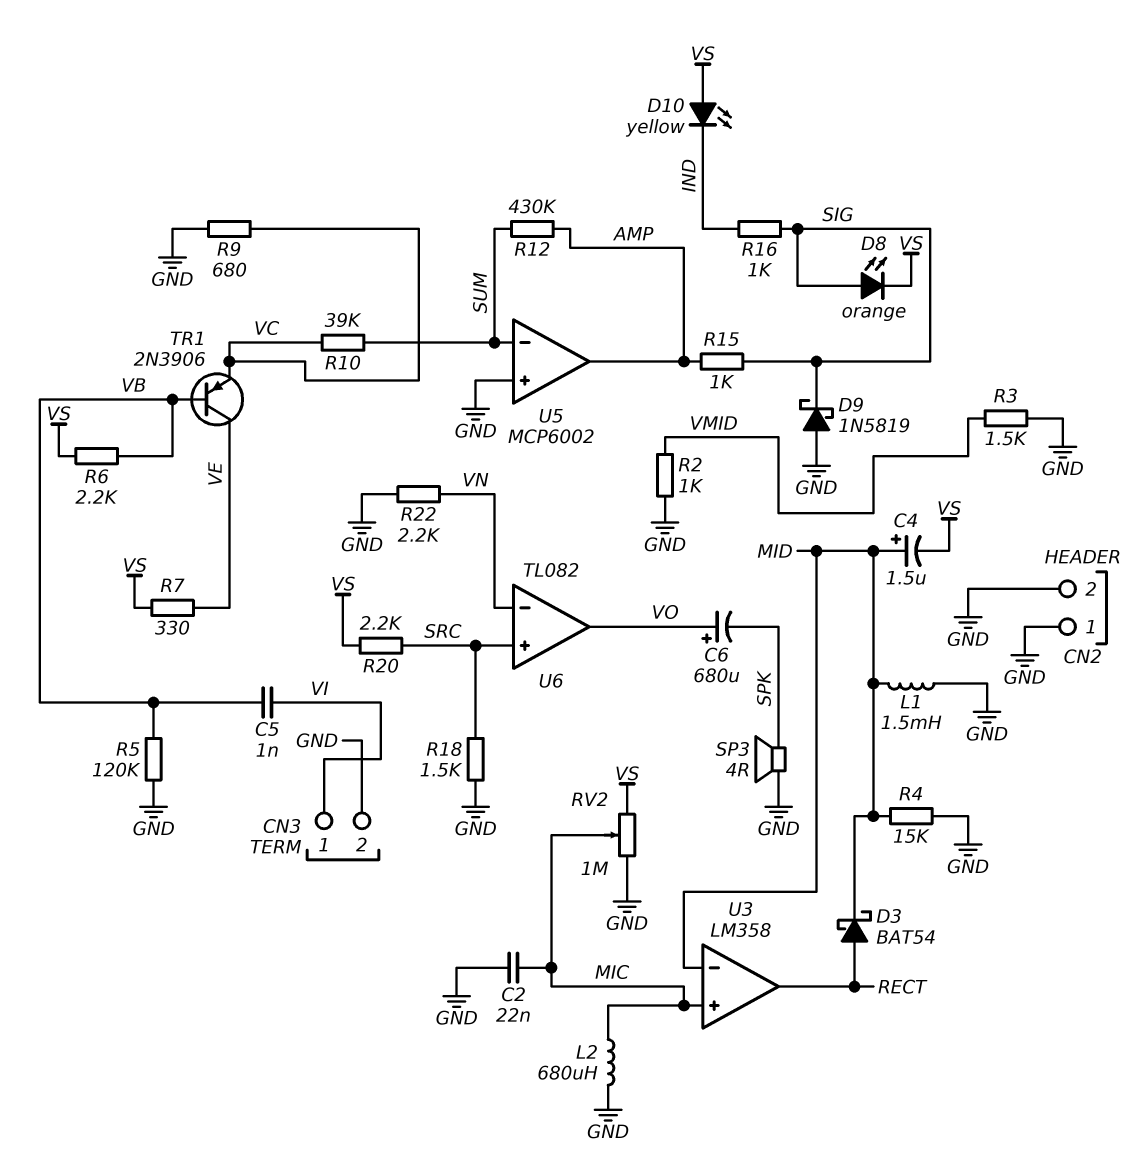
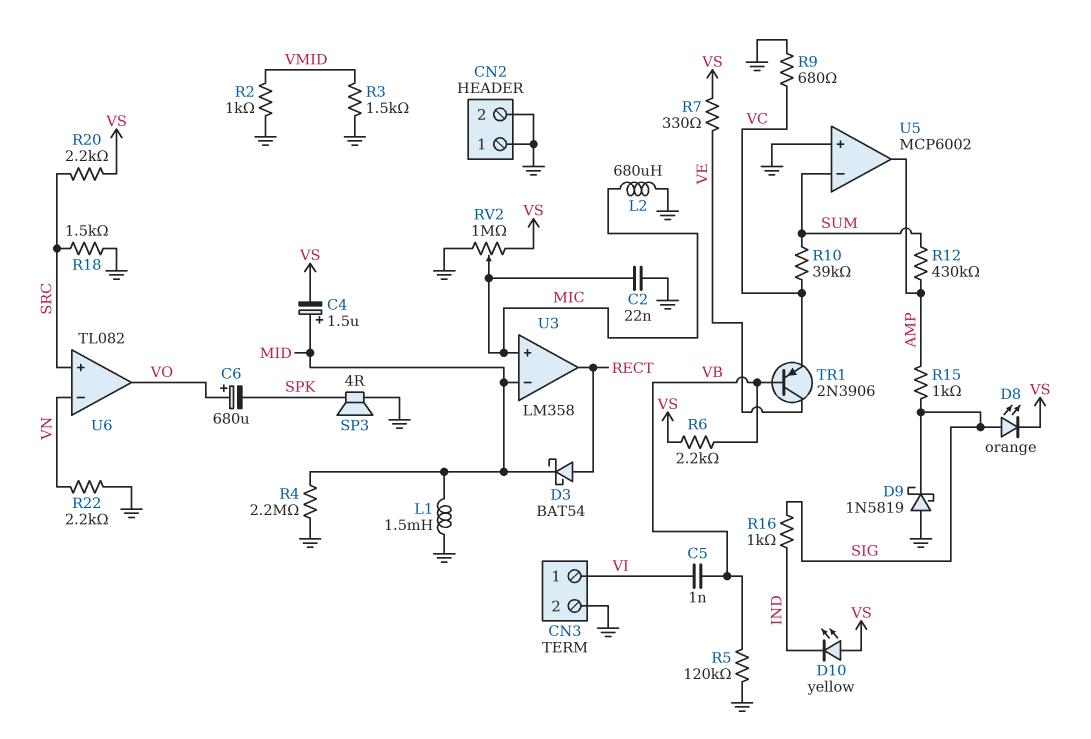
R4: 15k (GND, MID) -> 2.2M (GND, MID)

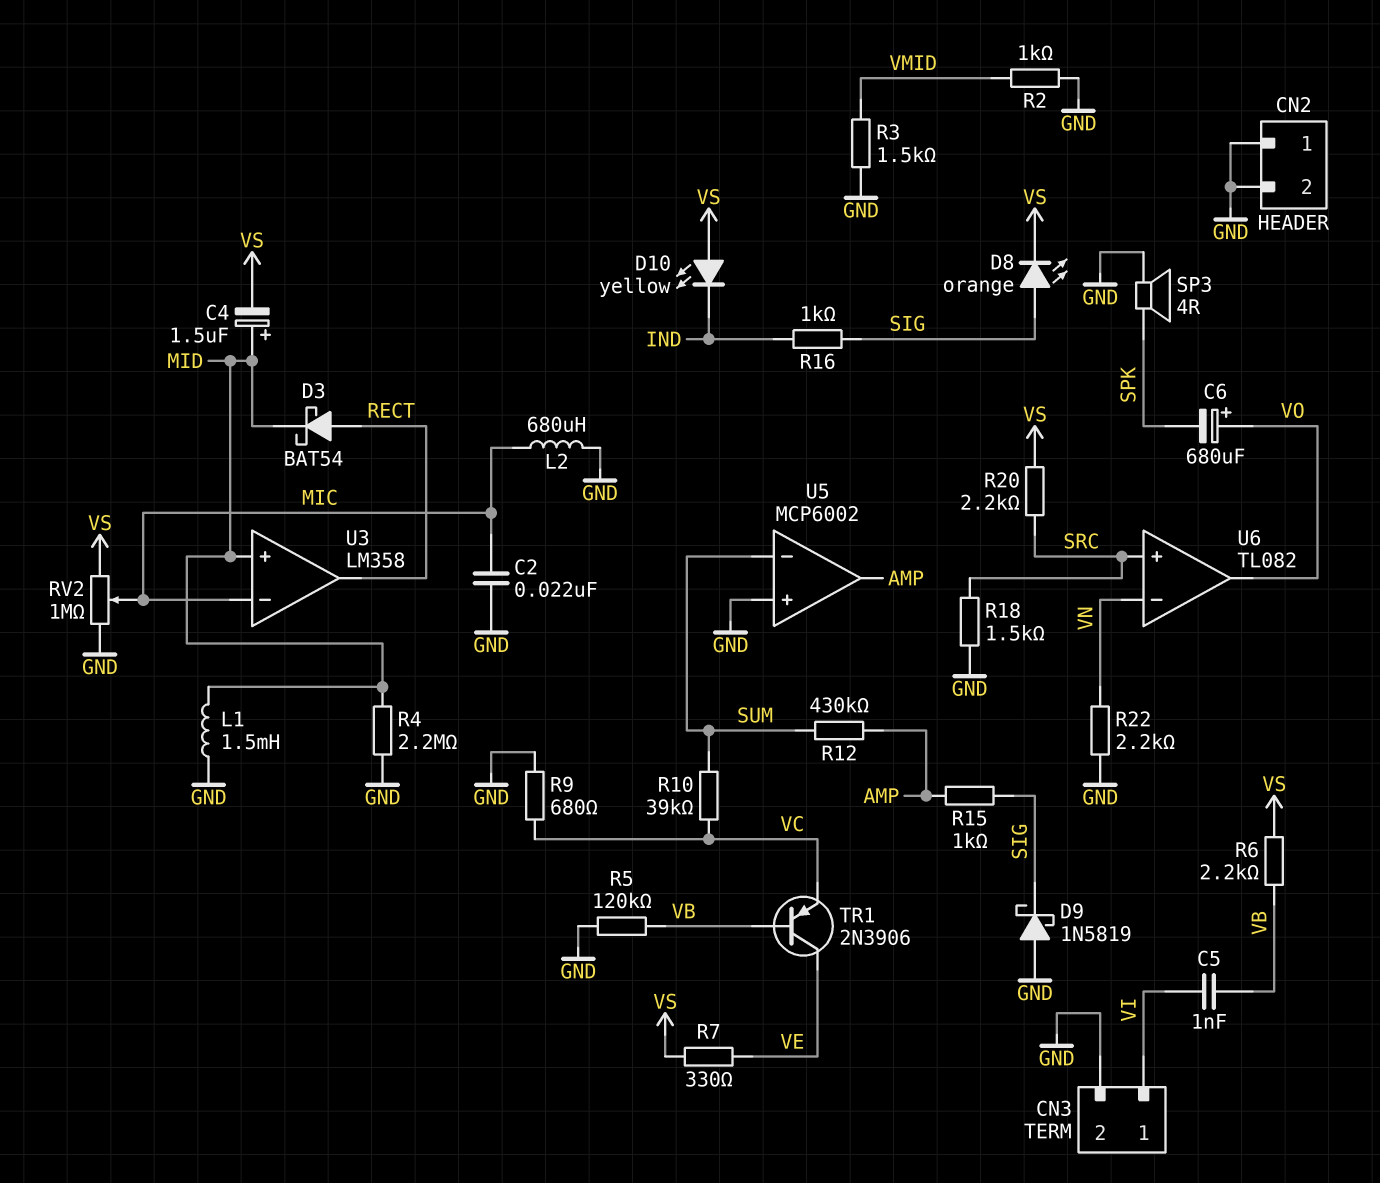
U3 pin in+: MIC -> MID
U3 pin in-: MID -> MIC

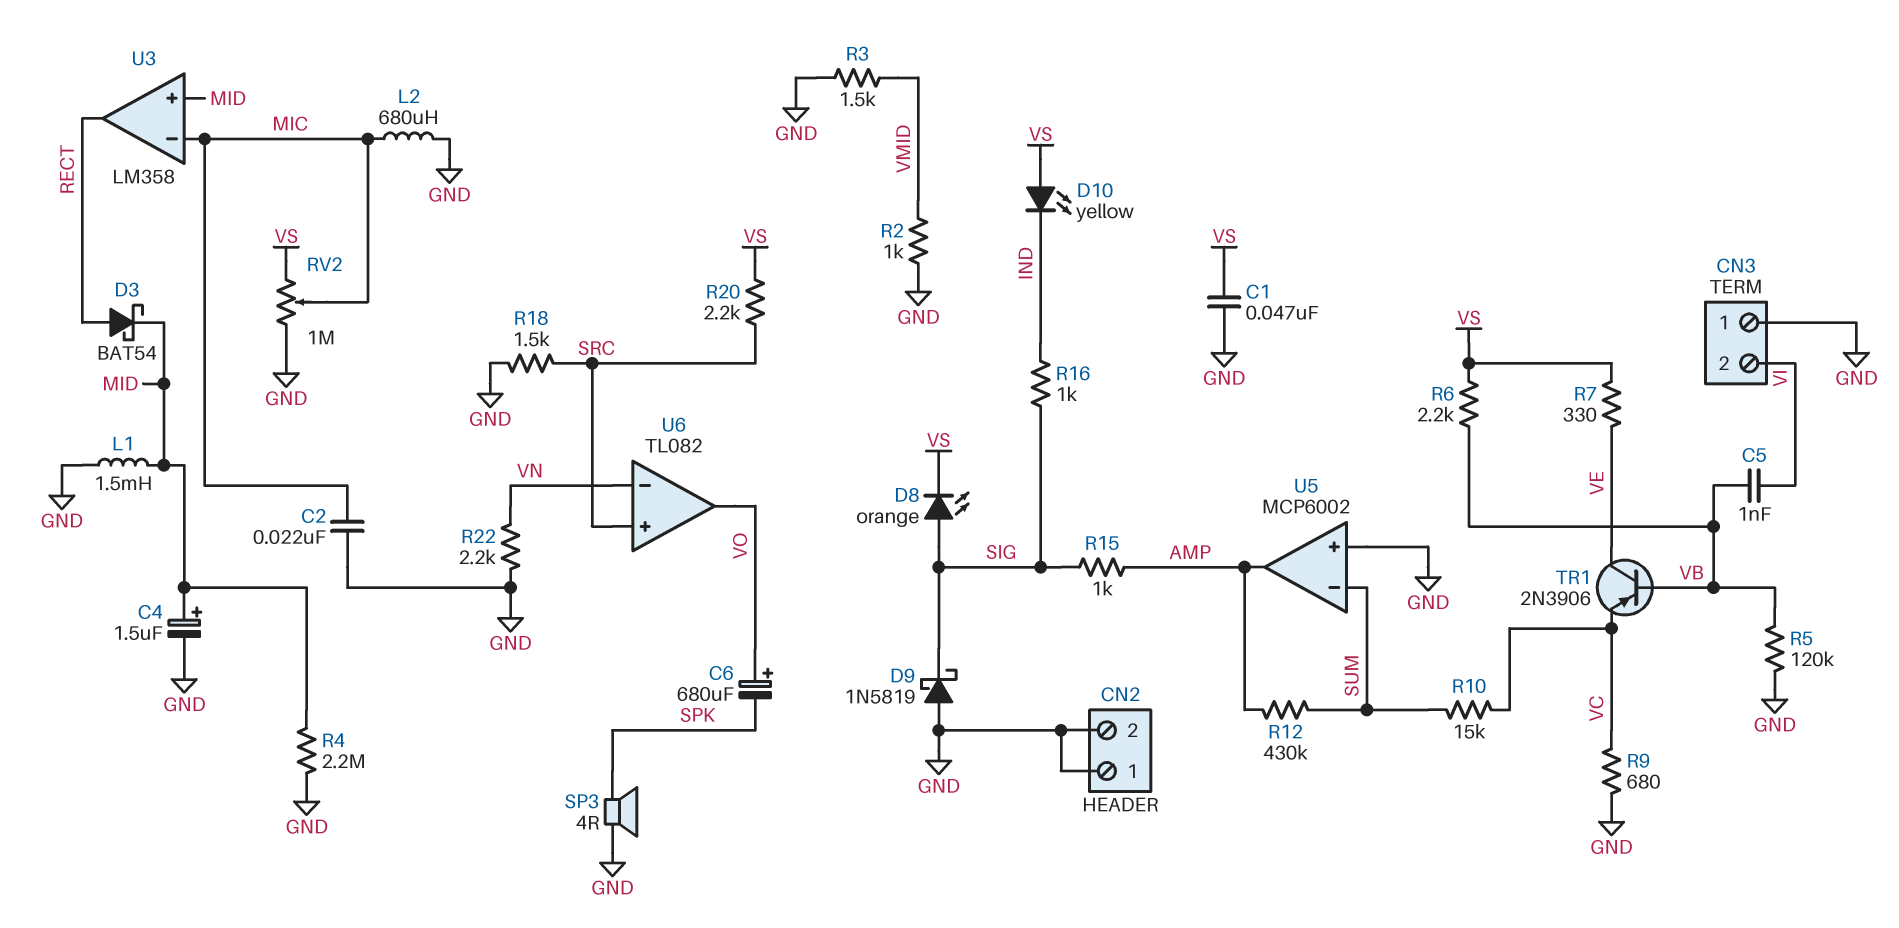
C1: none -> 47nF (GND, VS)
C4: 1.5uF (plus MID, minus VS) -> 1.5uF (plus MID, minus GND)
CN3 pin 1: VI -> GND
CN3 pin 2: GND -> VI
R10: 39k (SUM, VC) -> 15k (SUM, VC)

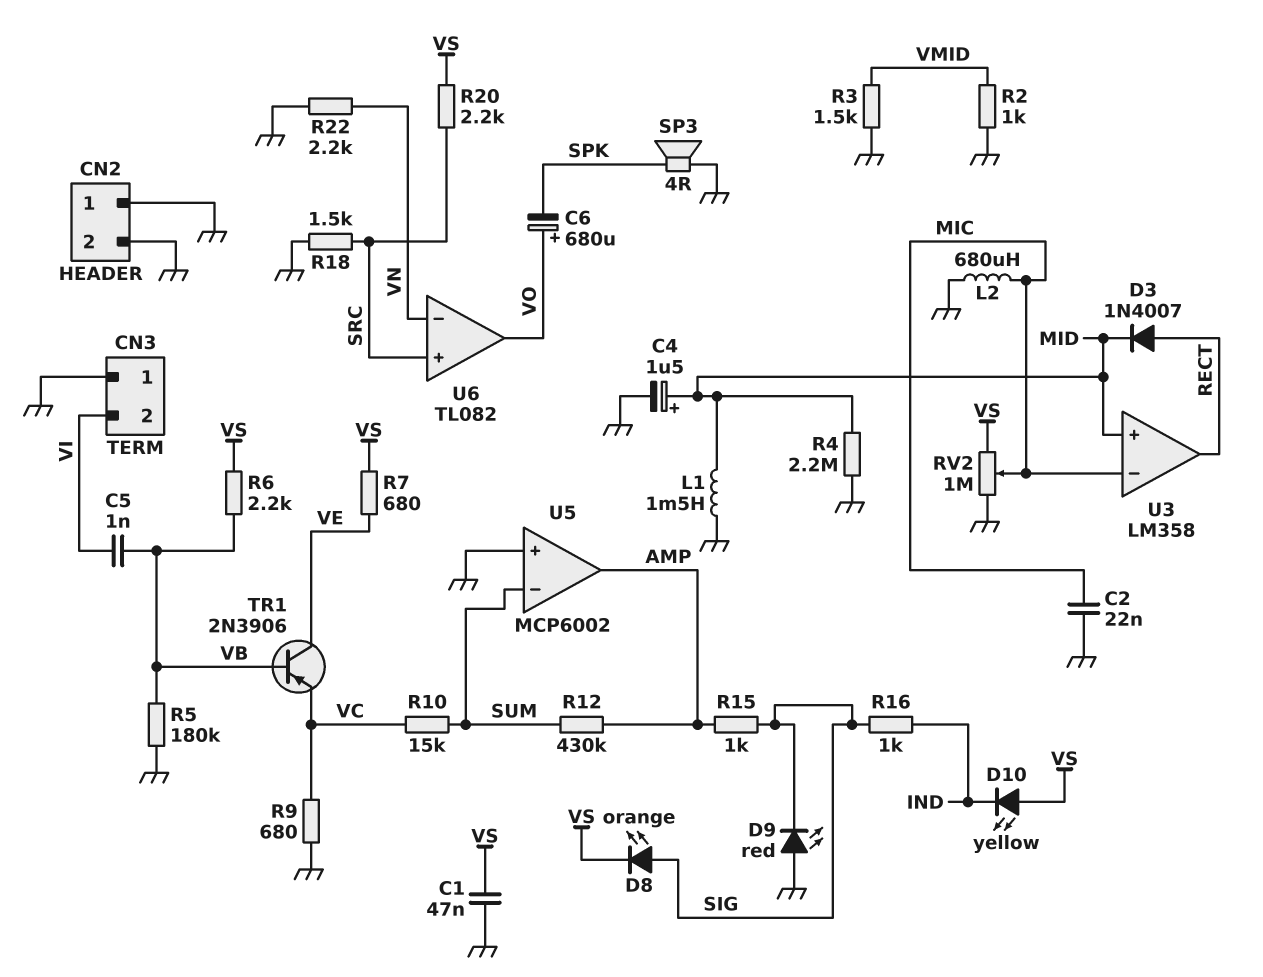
D3: schottky BAT54 (A RECT, K MID) -> diode 1N4007 (A RECT, K MID)
D9: schottky 1N5819 (A GND, K SIG) -> LED red (A GND, K SIG)
R5: 120k (GND, VB) -> 180k (GND, VB)
R7: 330 (VE, VS) -> 680 (VE, VS)

